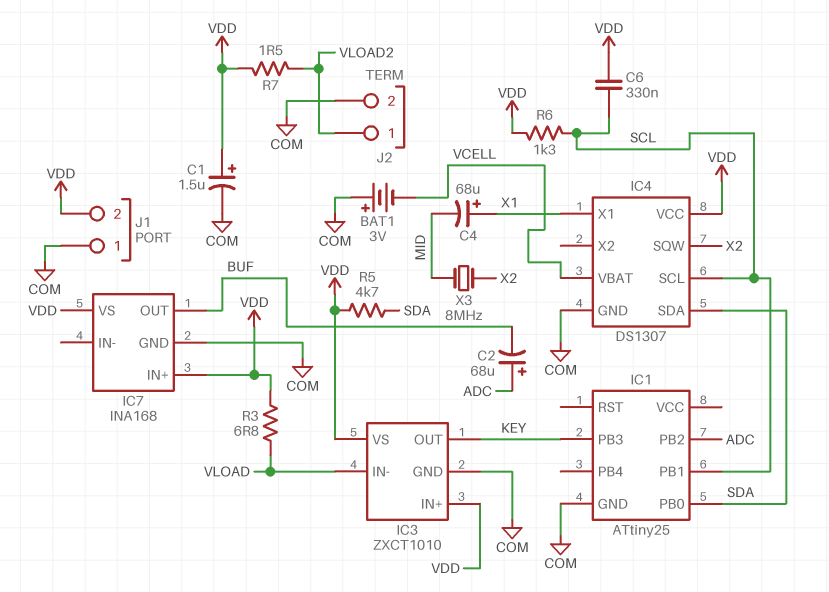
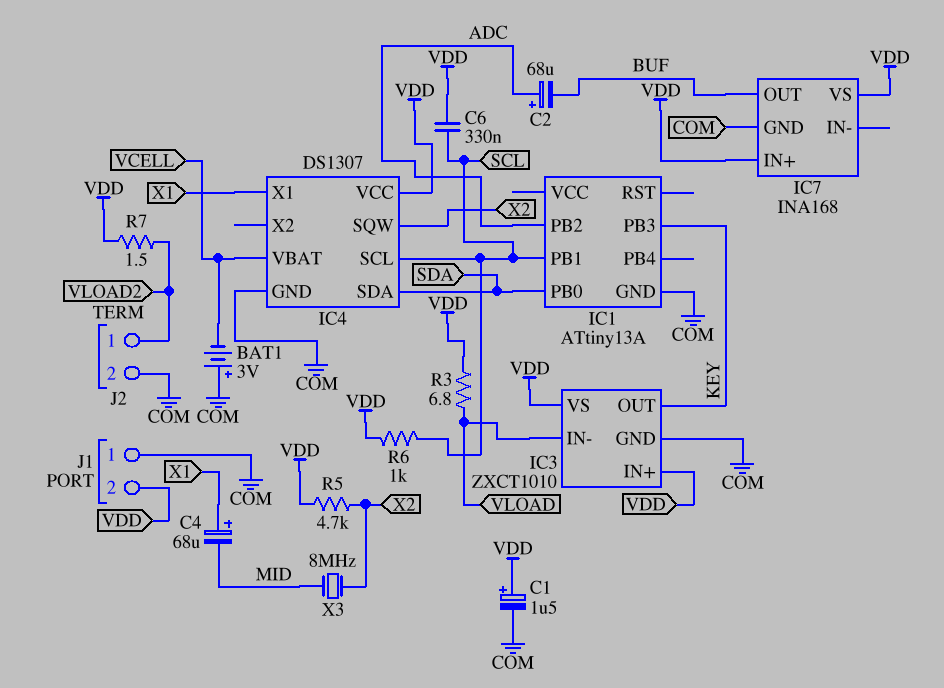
IC1: ATtiny25 -> ATtiny13A
R5: 4.7k (SDA, VDD) -> 4.7k (VDD, X2)
R6: 1.3k (SCL, VDD) -> 1k (SCL, VDD)

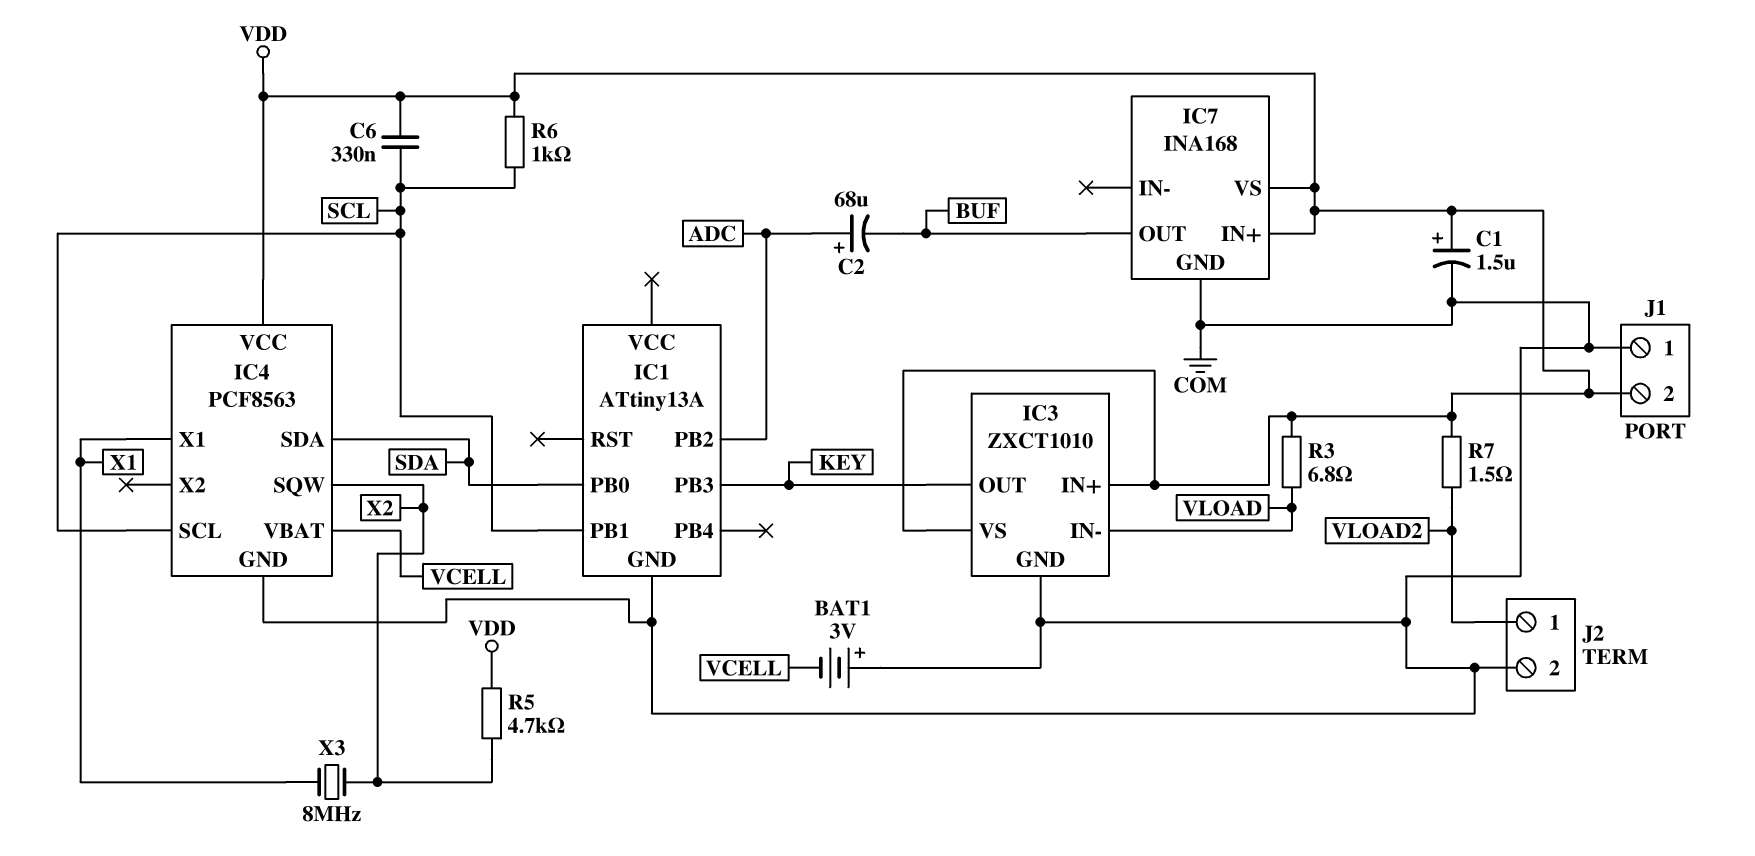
C4: 68uF (plus X1, minus MID) -> none
IC4: DS1307 -> PCF8563
X3: 8MHz (MID, X2) -> 8MHz (X1, X2)

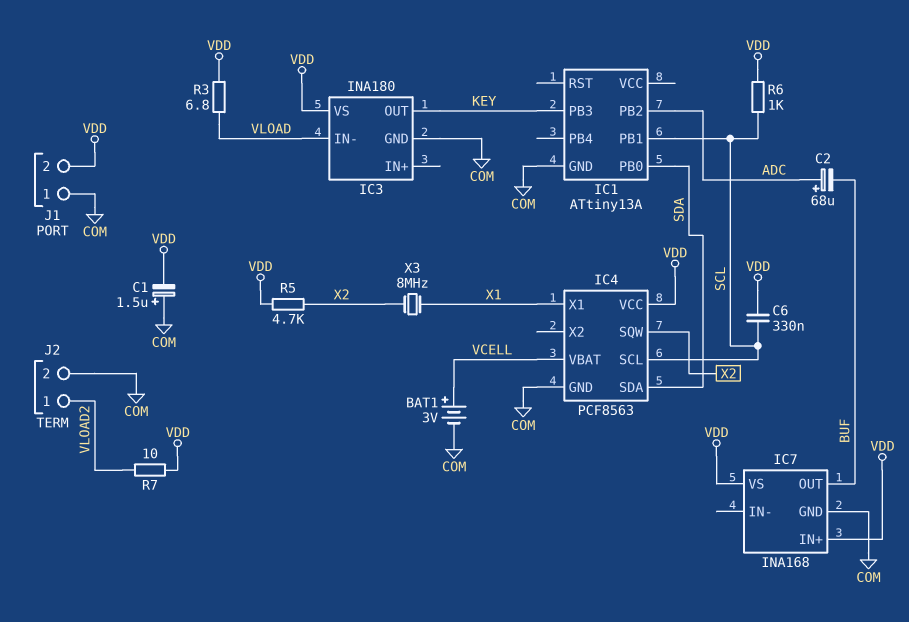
BAT1: 3V (plus COM, minus VCELL) -> 3V (plus VCELL, minus COM)
C1: 1.5uF (plus VDD, minus COM) -> 1.5uF (plus COM, minus VDD)
IC3: ZXCT1010 -> INA180
IC3 pin IN+: VDD -> none
R7: 1.5 (VDD, VLOAD2) -> 10 (VDD, VLOAD2)

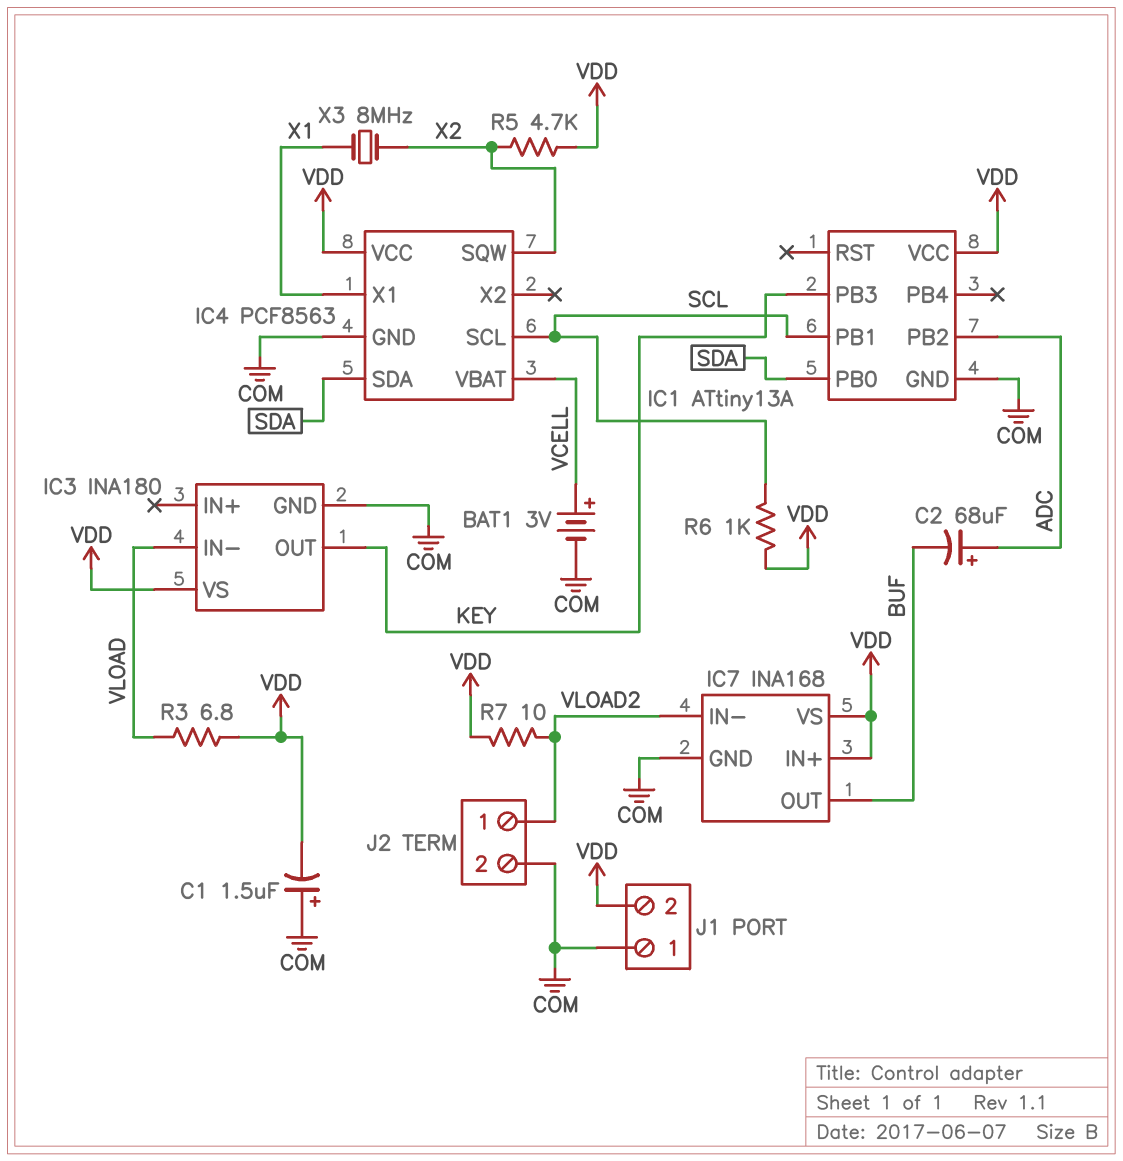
C6: 330nF (SCL, VDD) -> none
IC1 pin VCC: none -> VDD
IC7 pin IN-: none -> VLOAD2

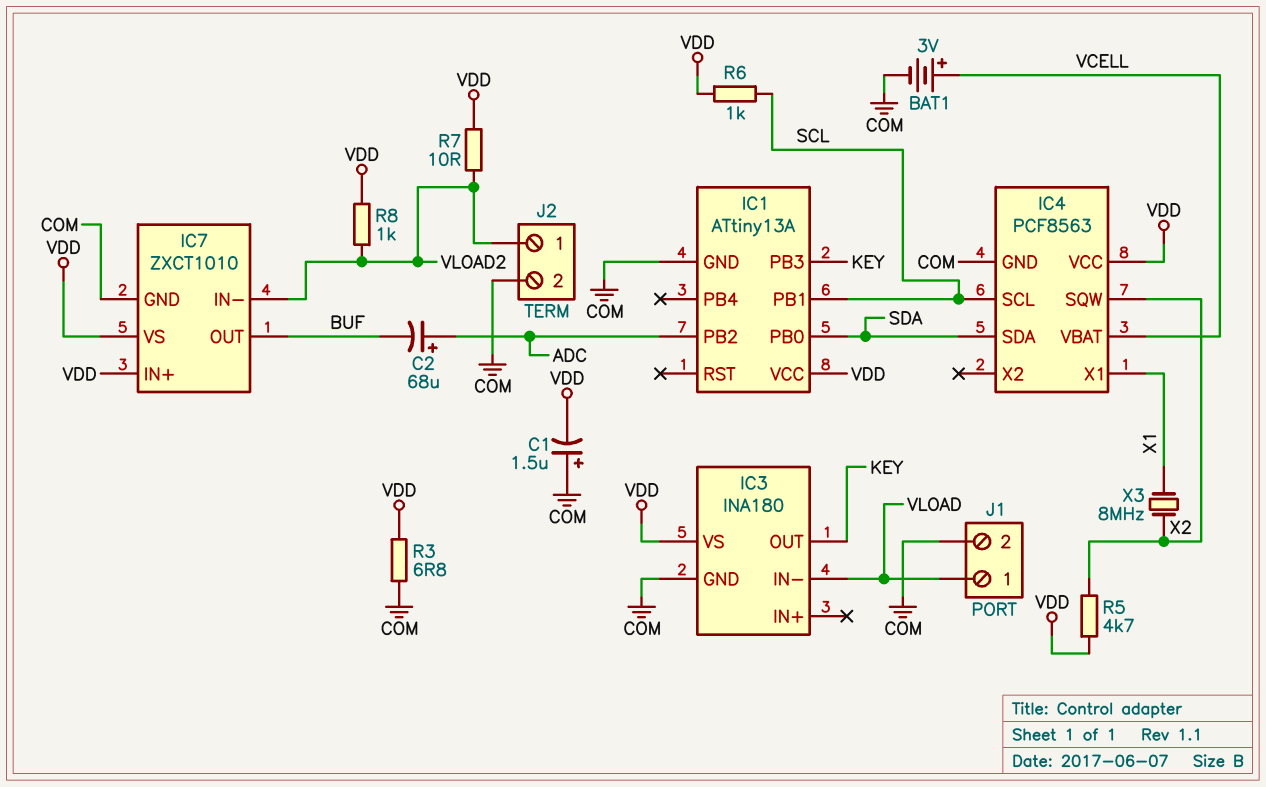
IC7: INA168 -> ZXCT1010
J1 pin 1: COM -> VLOAD
J1 pin 2: VDD -> COM
R3: 6.8 (VDD, VLOAD) -> 6.8 (COM, VDD)
R8: none -> 1k (VDD, VLOAD2)

